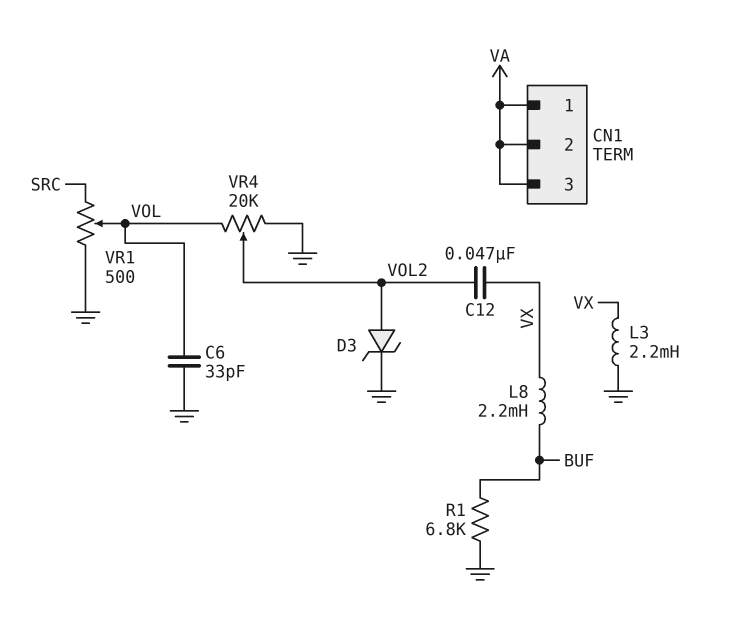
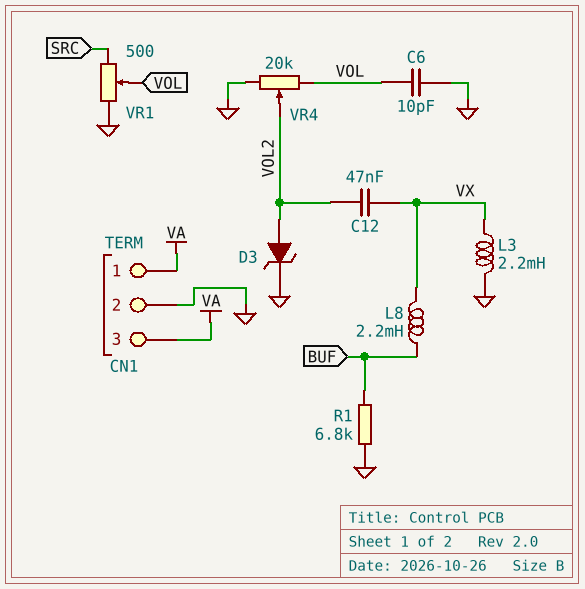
C6: 33pF (GND, VOL) -> 10pF (GND, VOL)
CN1 pin 2: VA -> GND

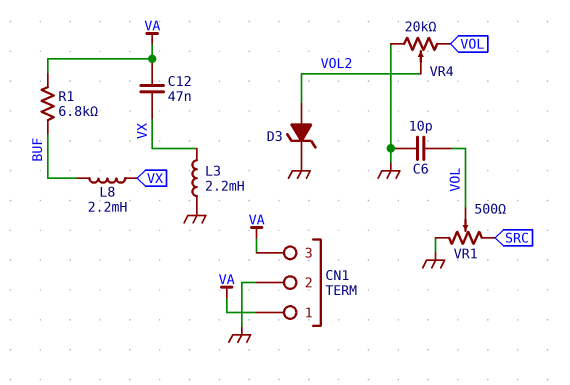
C12: 47nF (VOL2, VX) -> 47nF (VA, VX)
R1: 6.8k (BUF, GND) -> 6.8k (BUF, VA)

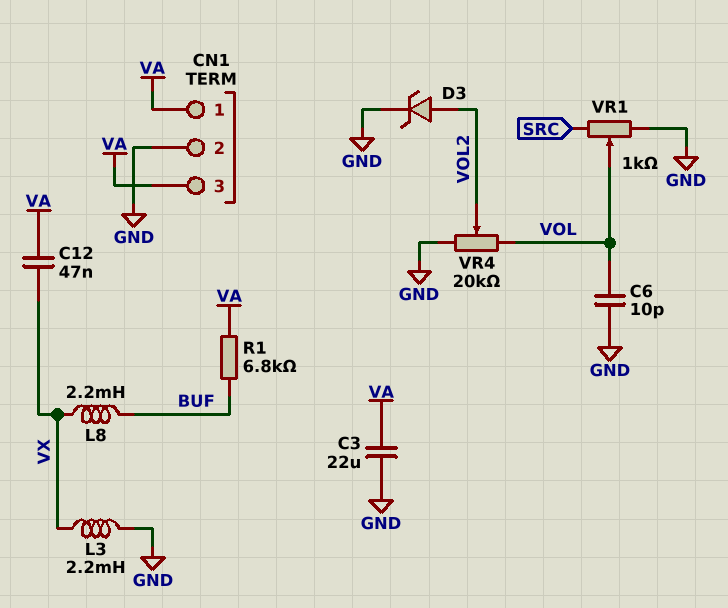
C3: none -> 22uF (GND, VA)
VR1: 500 (GND, SRC, wiper VOL) -> 1k (GND, SRC, wiper VOL)

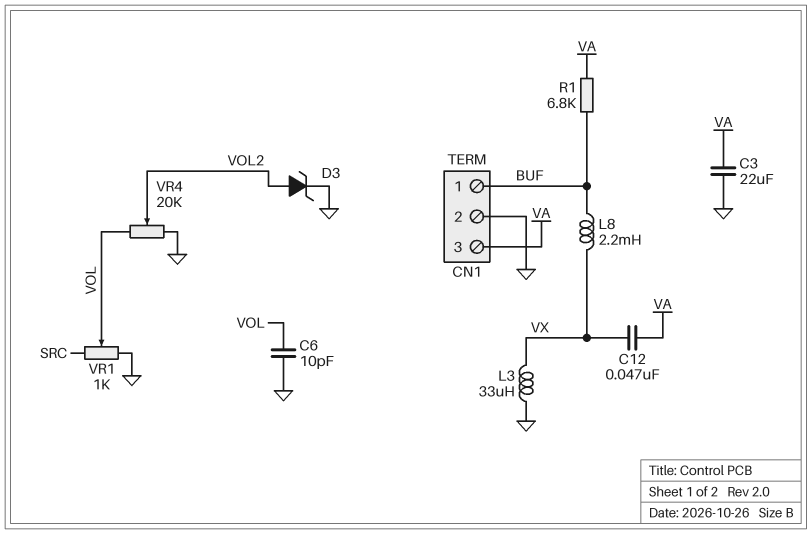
CN1 pin 1: VA -> BUF
L3: 2.2mH (GND, VX) -> 33uH (GND, VX)

